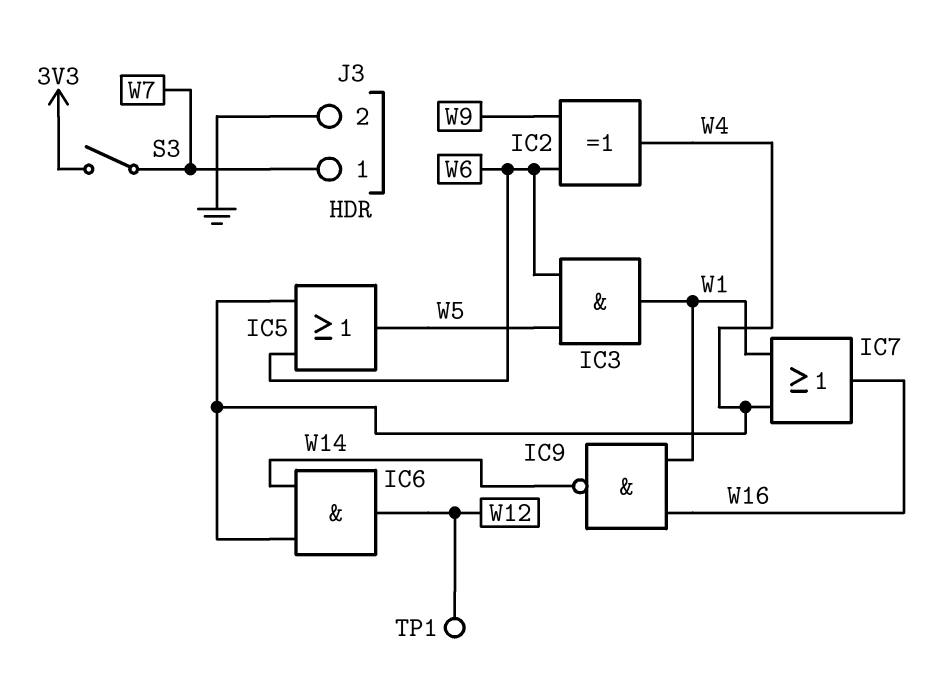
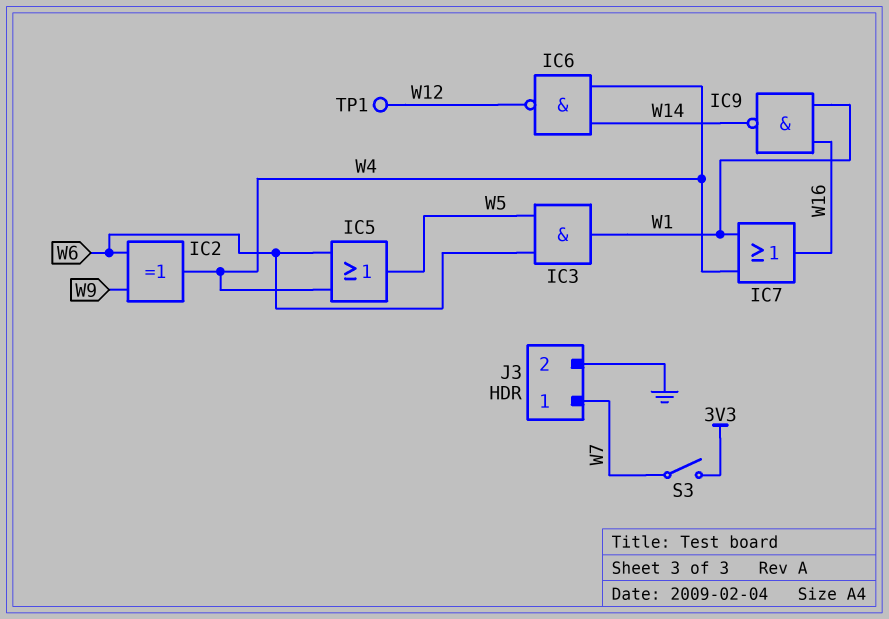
IC6: AND (in W4, in W14, out W12) -> NAND (in W4, in W14, out W12)

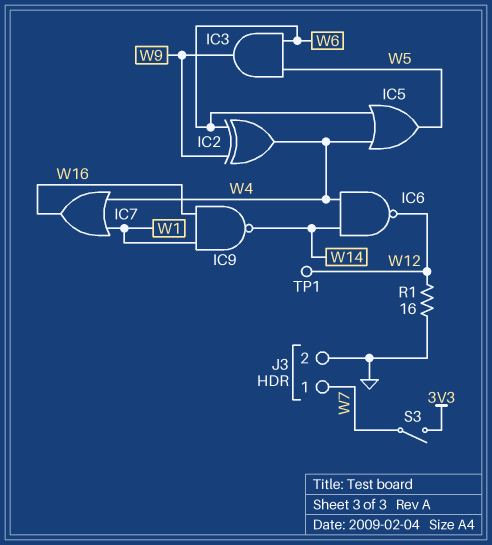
IC3: AND (in W5, in W6, out W1) -> AND (in W5, in W6, out W9)
R1: none -> 16 (GND, W12)

